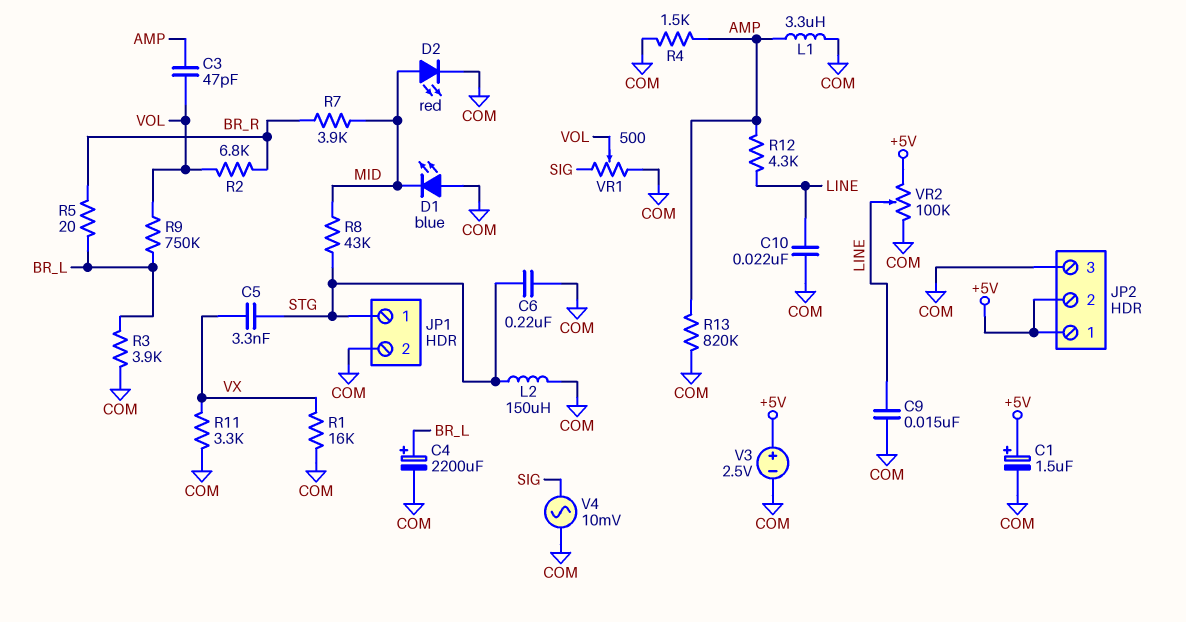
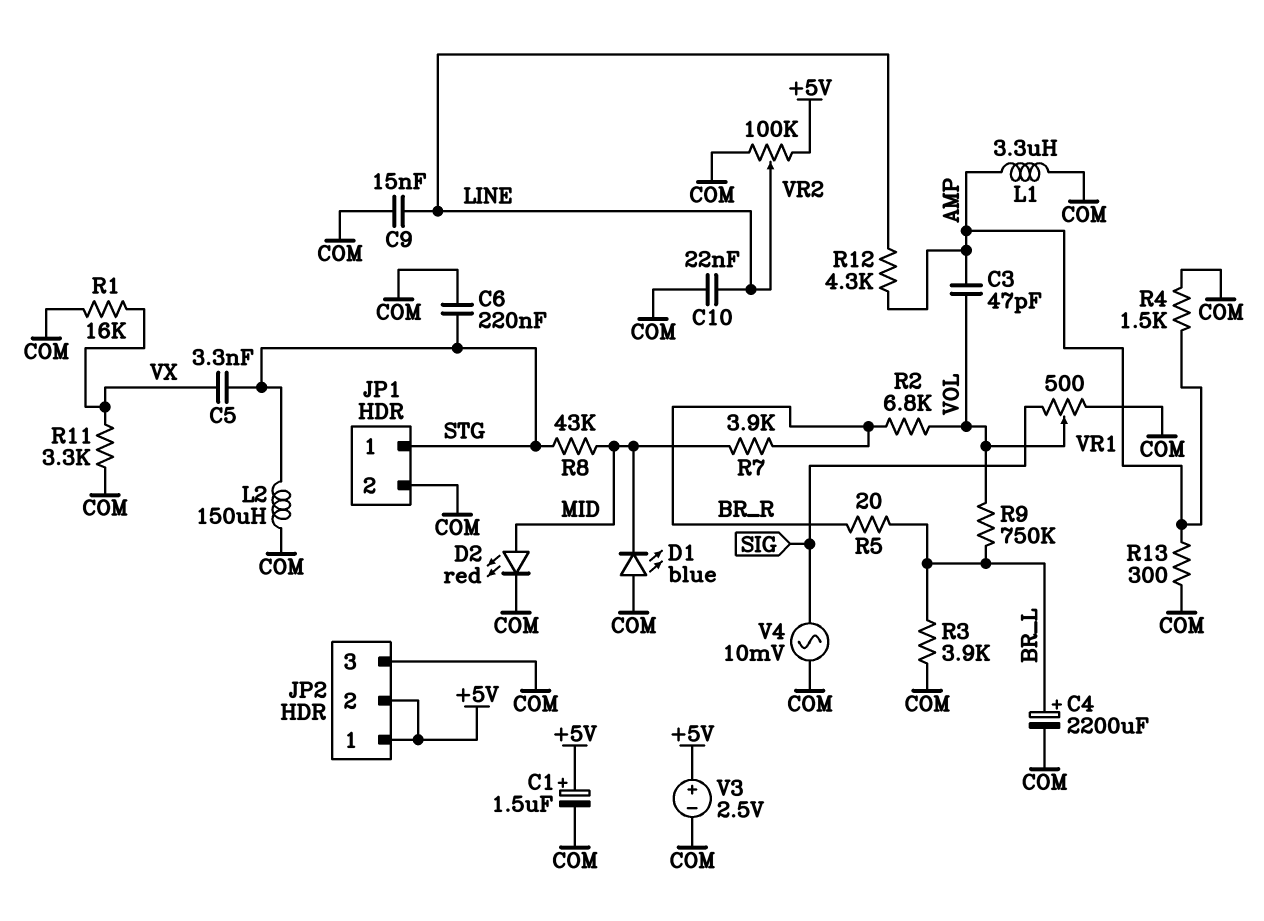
R13: 820k (AMP, COM) -> 300 (AMP, COM)

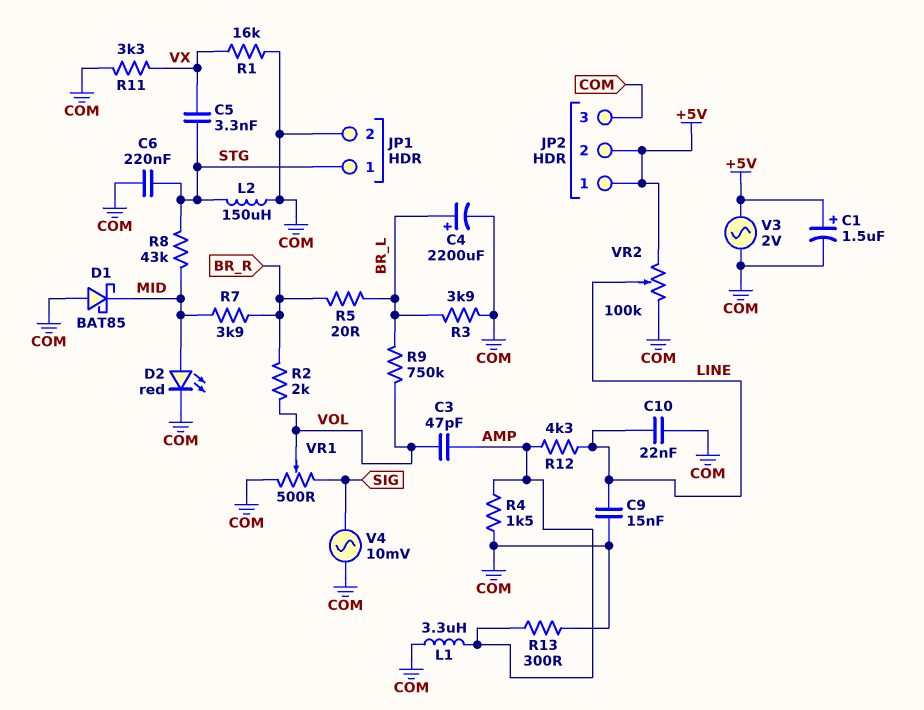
D1: LED blue (A COM, K MID) -> schottky BAT85 (A COM, K MID)
R2: 6.8k (BR_R, VOL) -> 2k (BR_R, VOL)
V3: 2.5V (plus +5V, minus COM) -> AC 2V (+5V, COM)

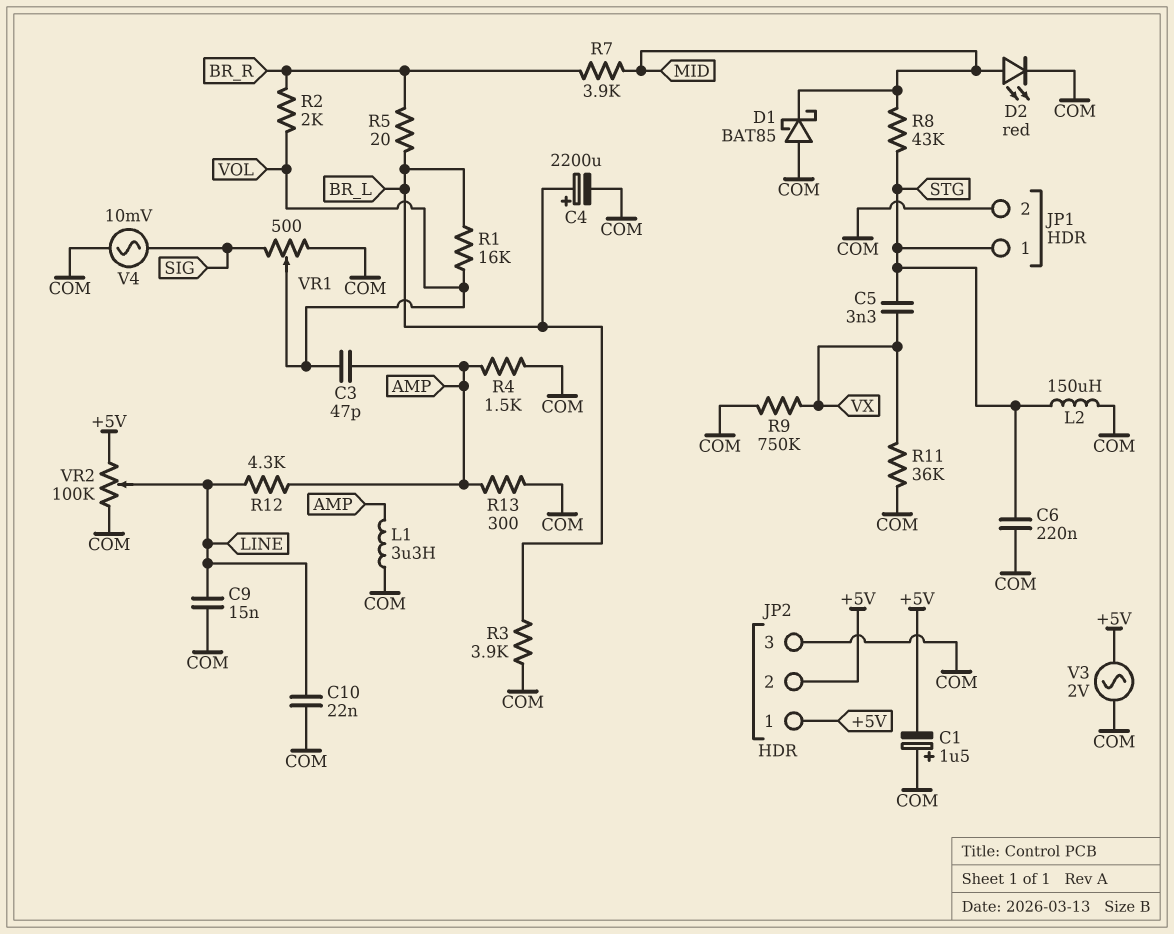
C1: 1.5uF (plus +5V, minus COM) -> 1.5uF (plus COM, minus +5V)
R1: 16k (COM, VX) -> 16k (BR_L, VOL)
R9: 750k (BR_L, VOL) -> 750k (COM, VX)
R11: 3.3k (COM, VX) -> 36k (COM, VX)

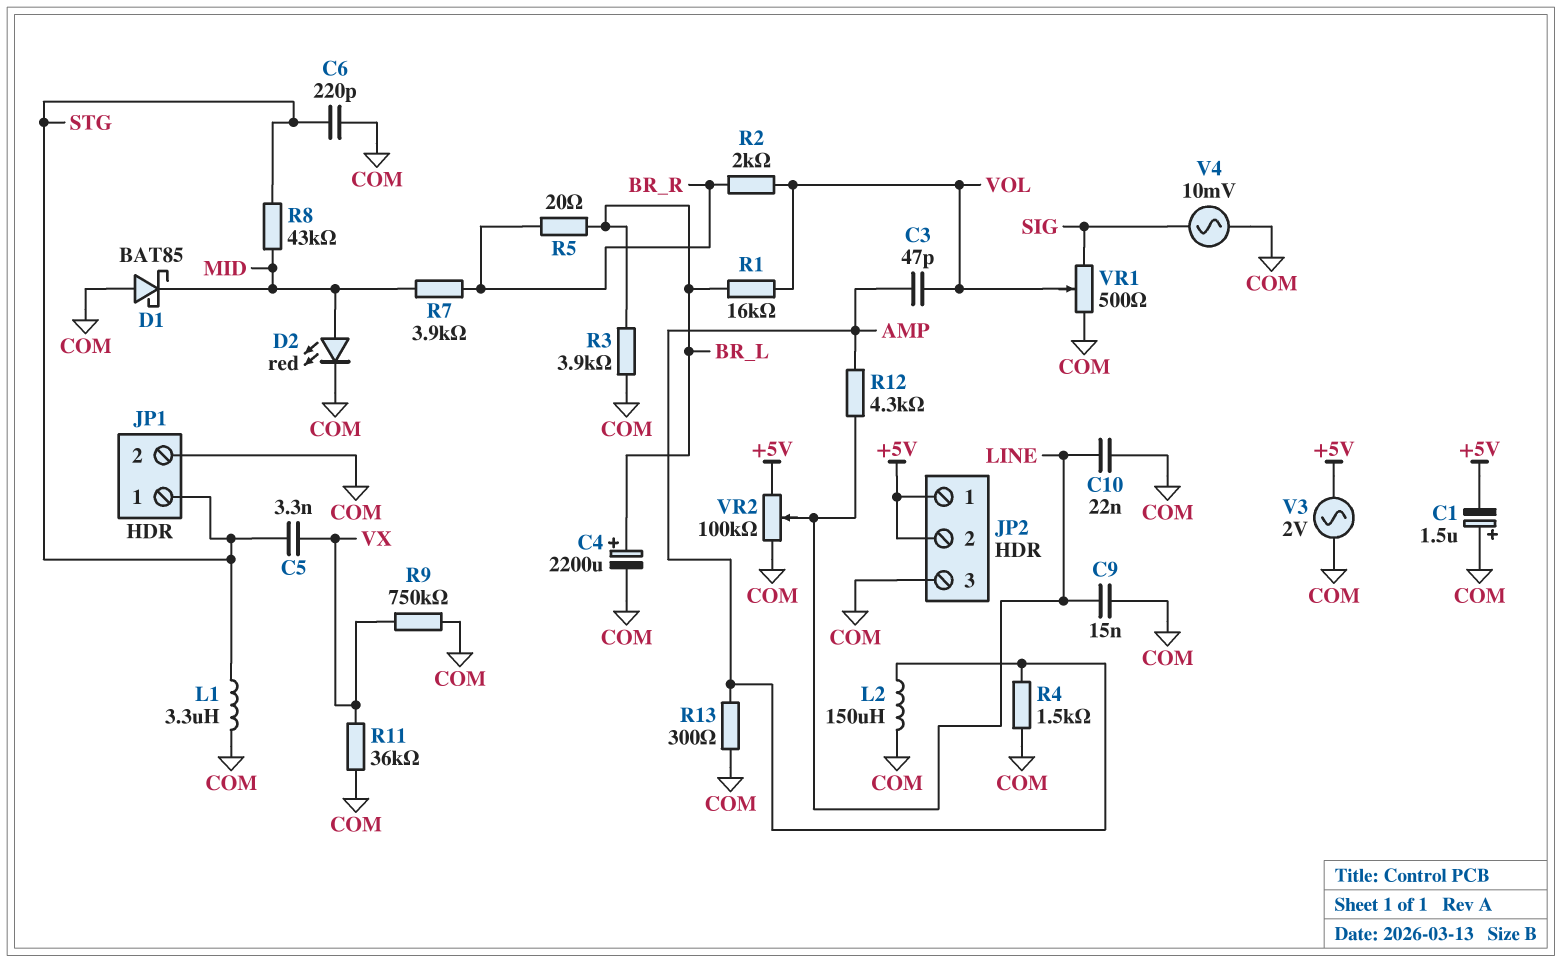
C6: 220nF (COM, STG) -> 220pF (COM, STG)
L1: 3.3uH (AMP, COM) -> 3.3uH (COM, STG)
L2: 150uH (COM, STG) -> 150uH (AMP, COM)

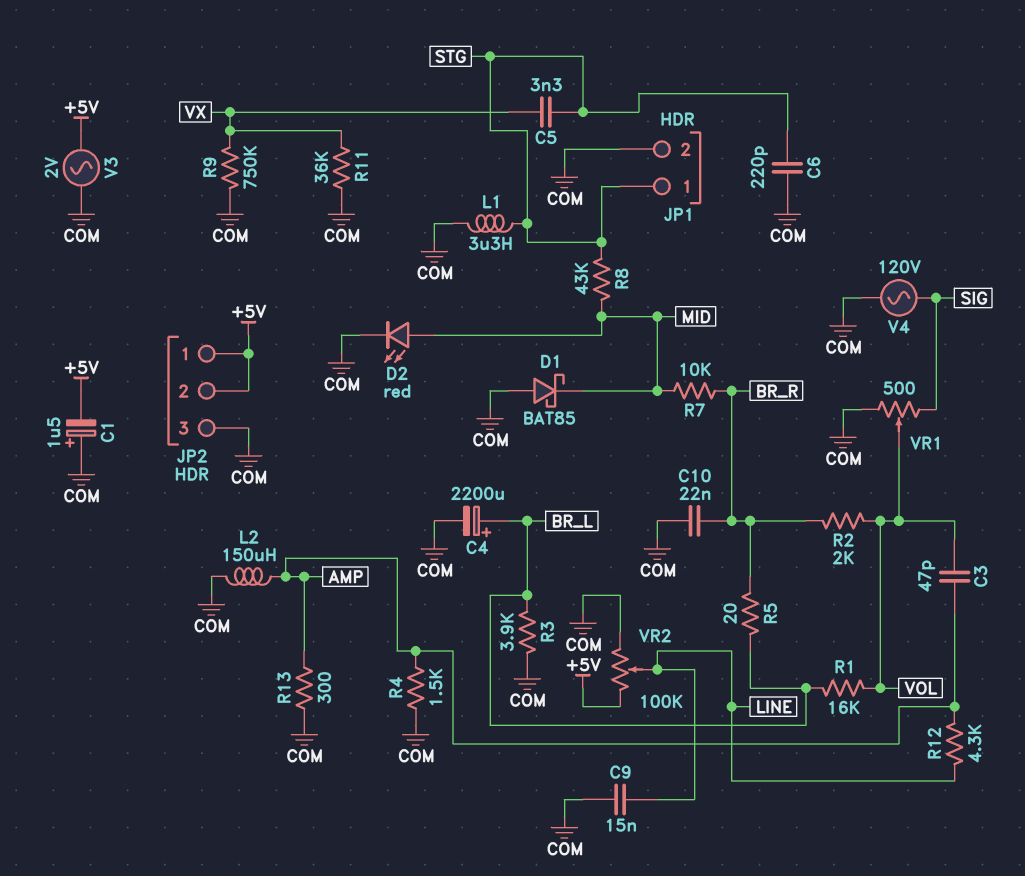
C10: 22nF (COM, LINE) -> 22nF (BR_R, COM)
R7: 3.9k (BR_R, MID) -> 10k (BR_R, MID)
V4: AC 10mV (COM, SIG) -> AC 120V (COM, SIG)

